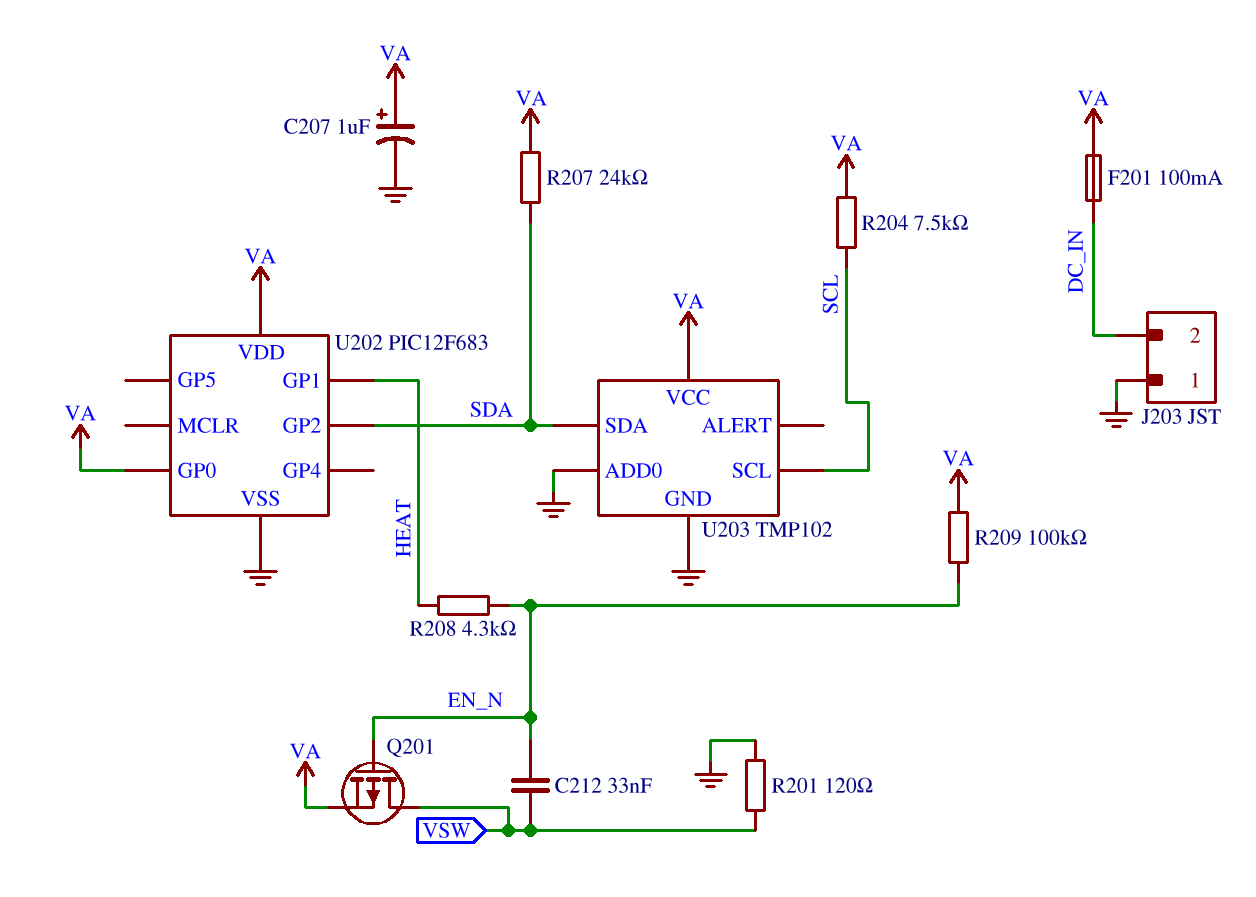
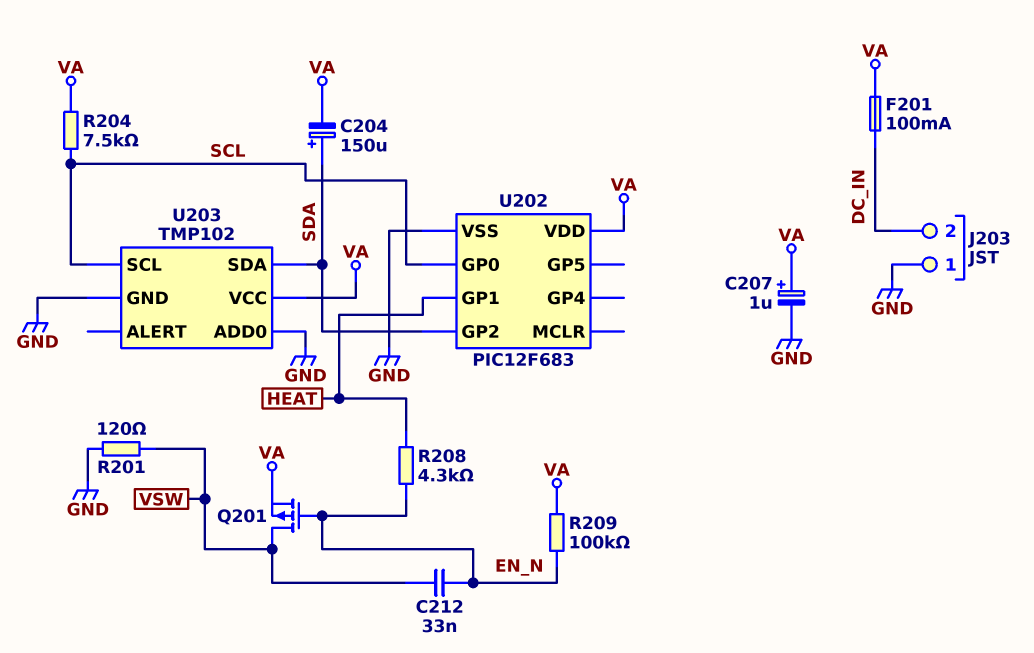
C204: none -> 150uF (plus SDA, minus VA)
R207: 24k (SDA, VA) -> none
U202 pin GP0: VA -> SCL

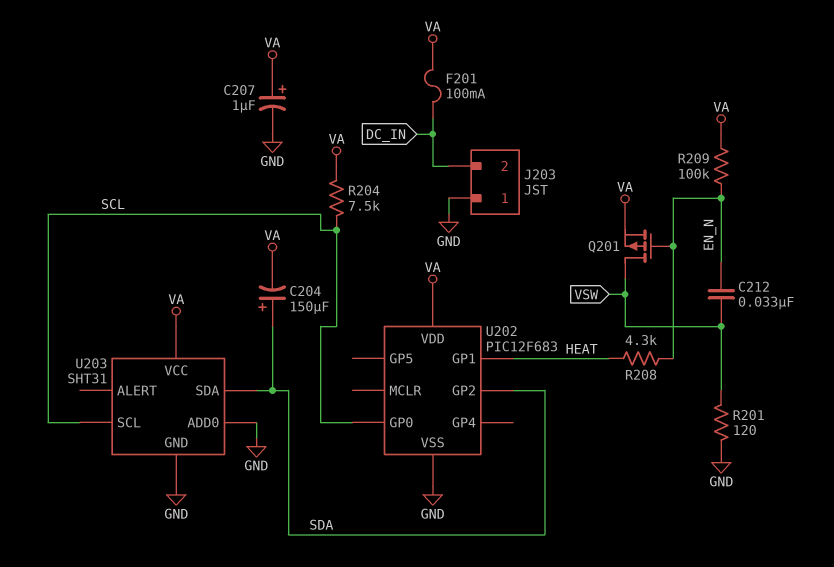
U203: TMP102 -> SHT31

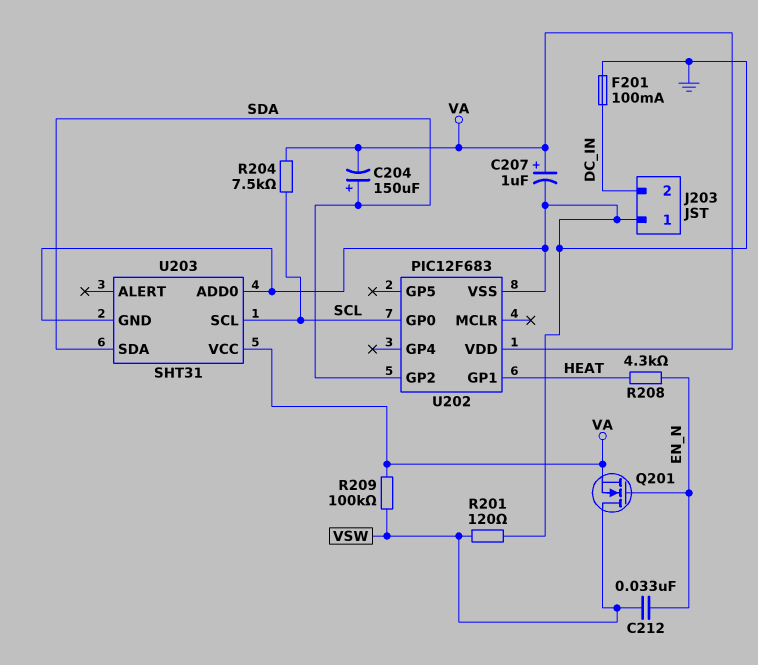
F201: 100mA (DC_IN, VA) -> 100mA (DC_IN, GND)
Q201: PMOS (G EN_N, D VSW, S VA) -> NMOS (G EN_N, D VSW, S VA)
R209: 100k (EN_N, VA) -> 100k (VA, VSW)

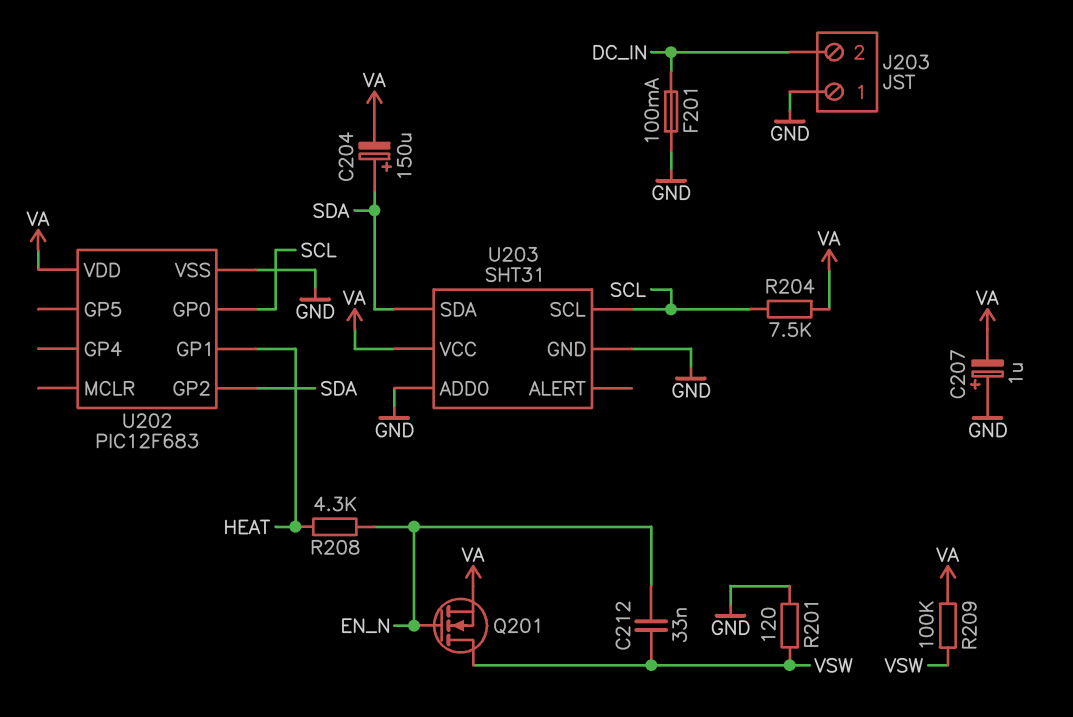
C207: 1uF (plus VA, minus GND) -> 1uF (plus GND, minus VA)

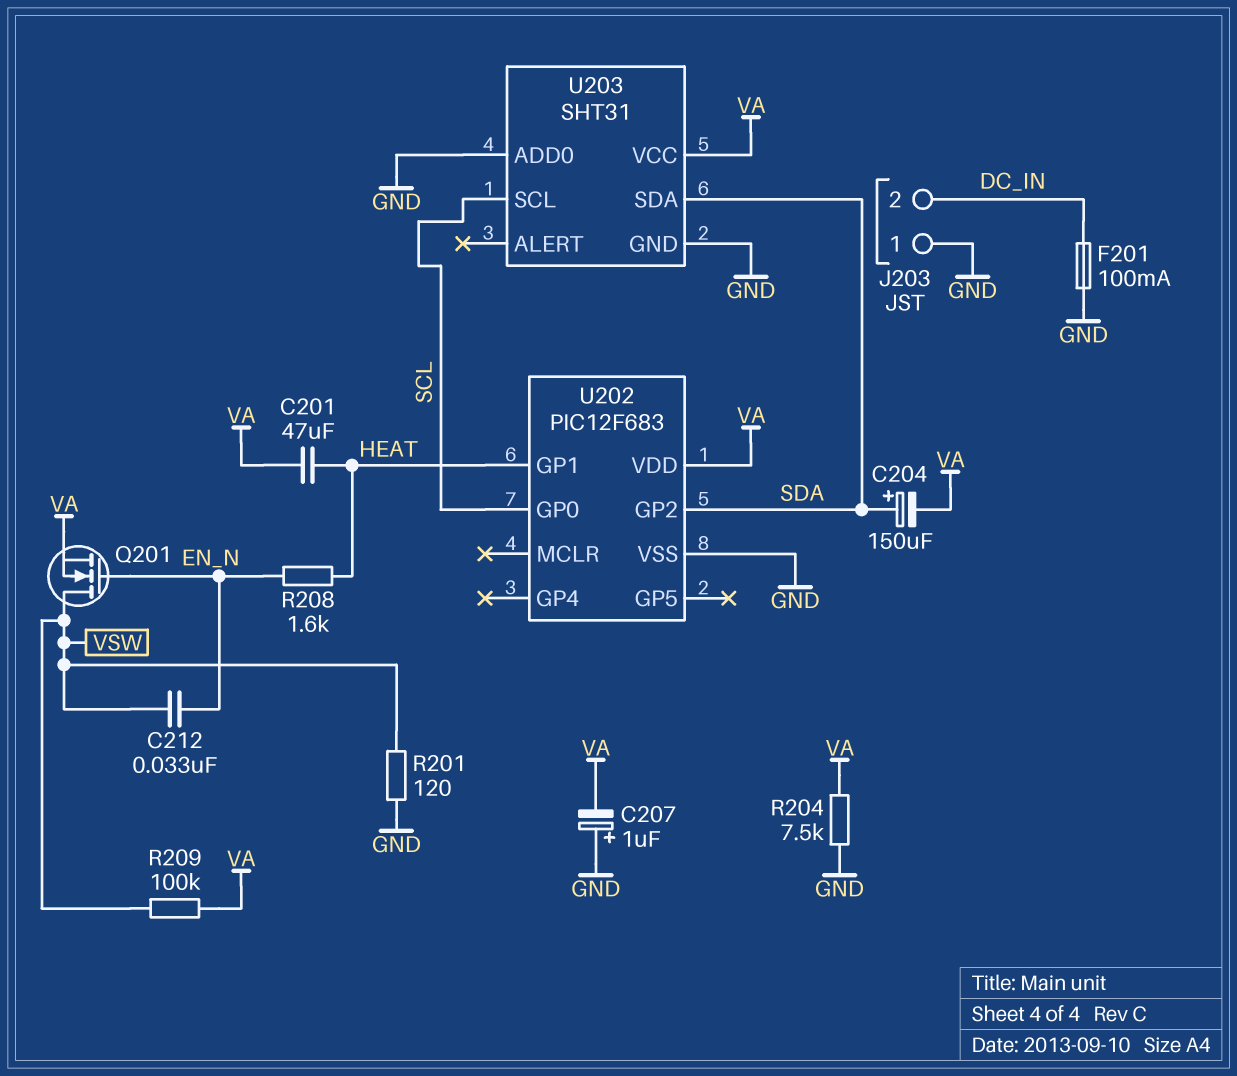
C201: none -> 47uF (HEAT, VA)
R204: 7.5k (SCL, VA) -> 7.5k (GND, VA)
R208: 4.3k (EN_N, HEAT) -> 1.6k (EN_N, HEAT)

